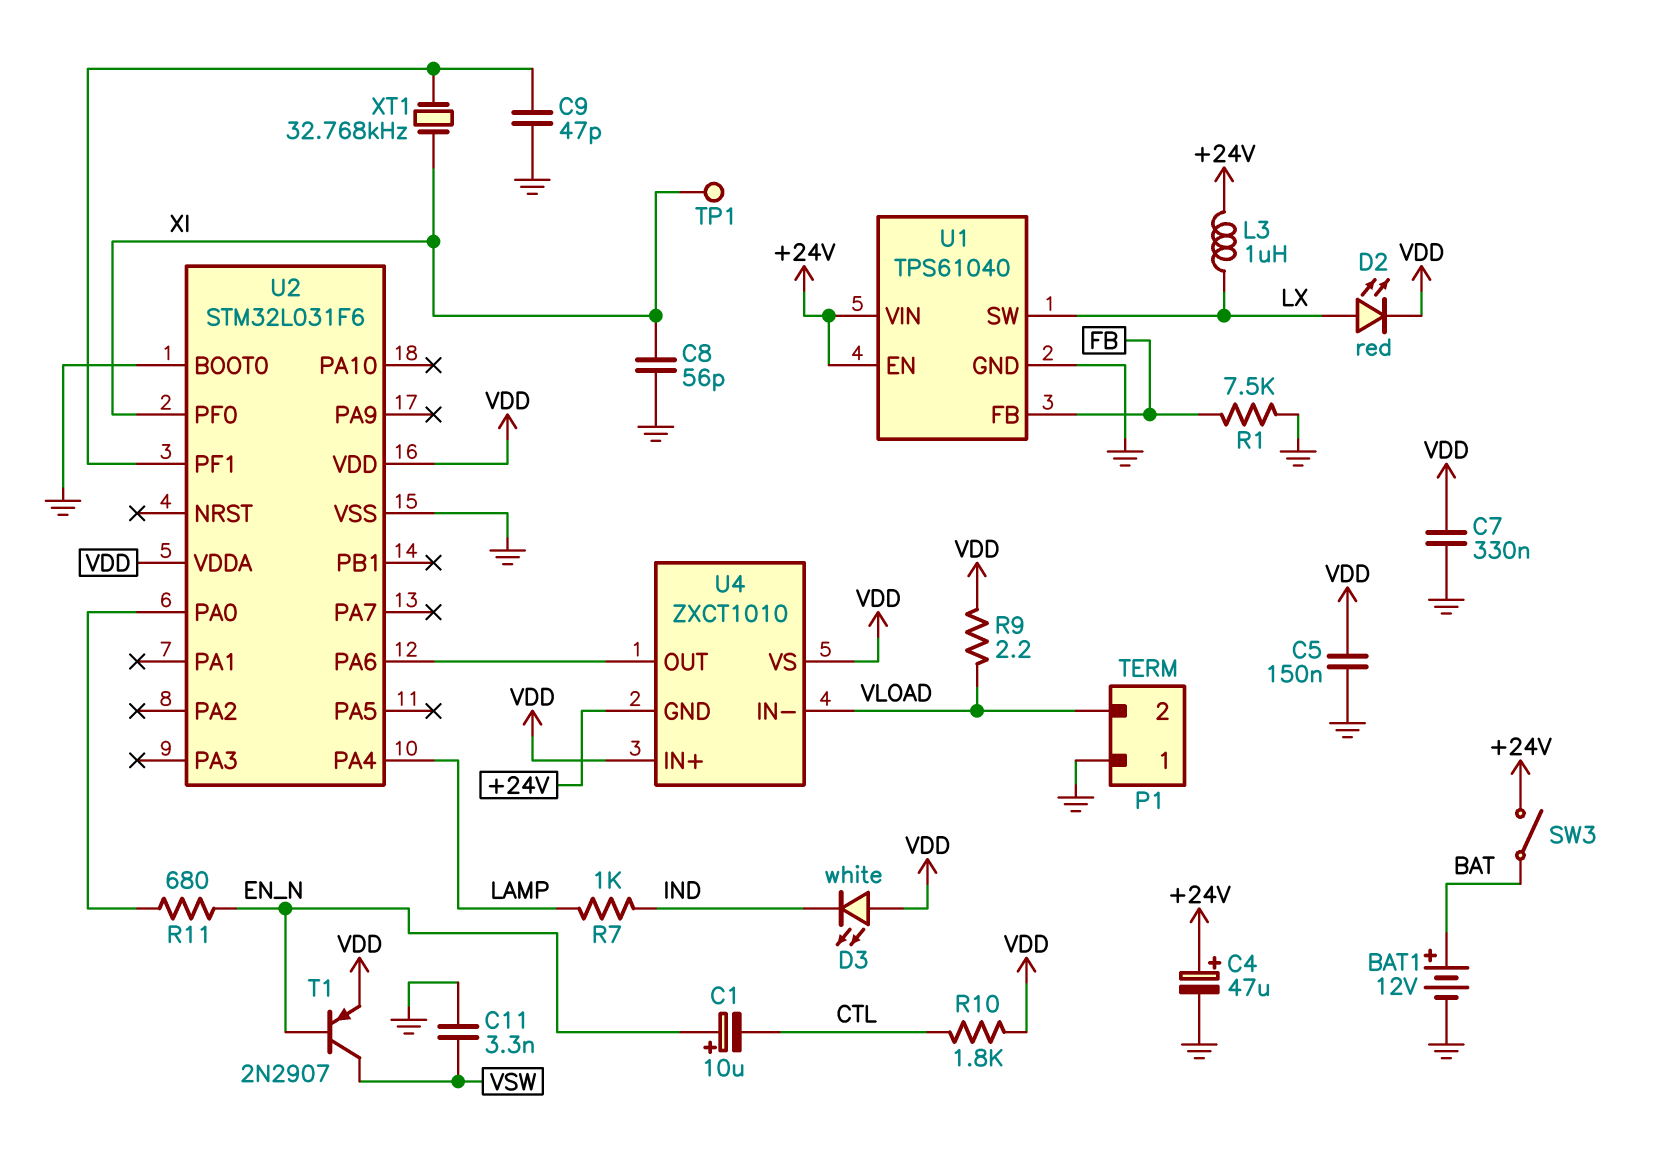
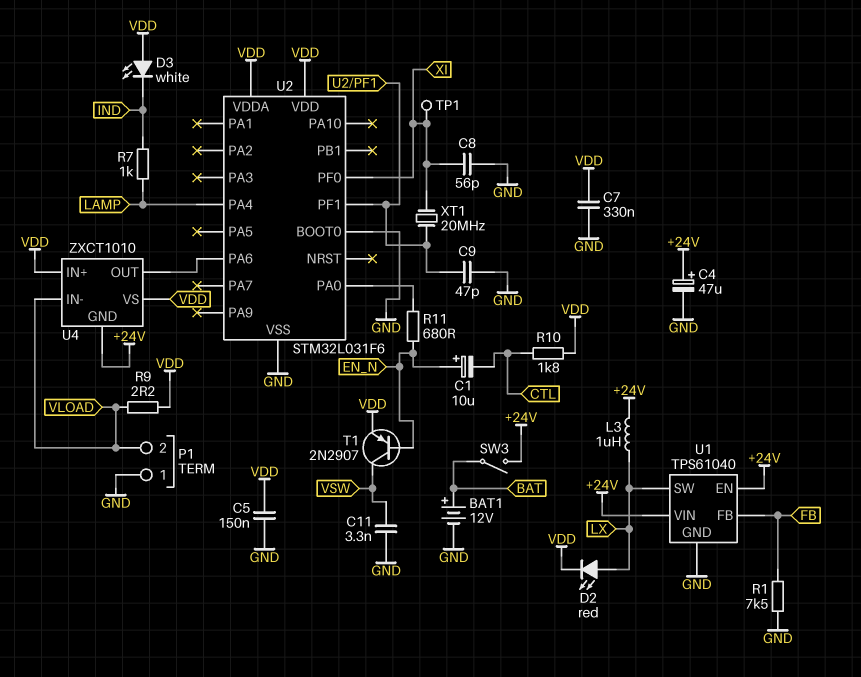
XT1: 32.768kHz (U2/PF1, XI) -> 20MHz (U2/PF1, XI)

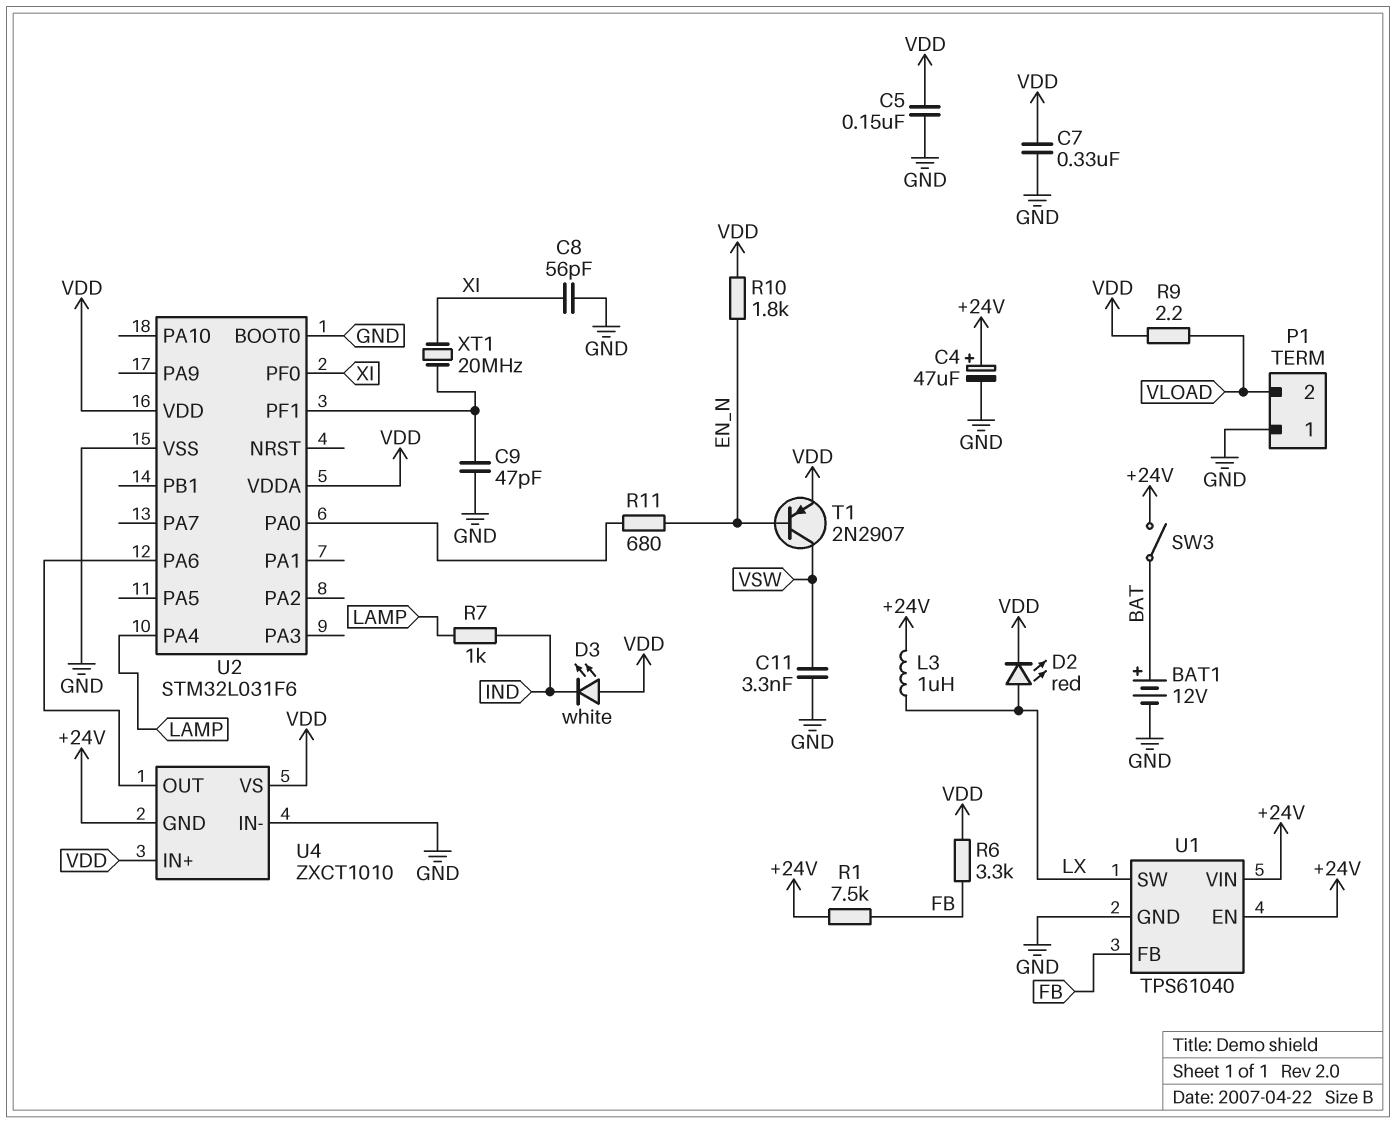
C1: 10uF (plus EN_N, minus CTL) -> none
R1: 7.5k (FB, GND) -> 7.5k (+24V, FB)
R6: none -> 3.3k (FB, VDD)
R10: 1.8k (CTL, VDD) -> 1.8k (EN_N, VDD)
TP1: test point (XI) -> none
U4 pin IN-: VLOAD -> GND

